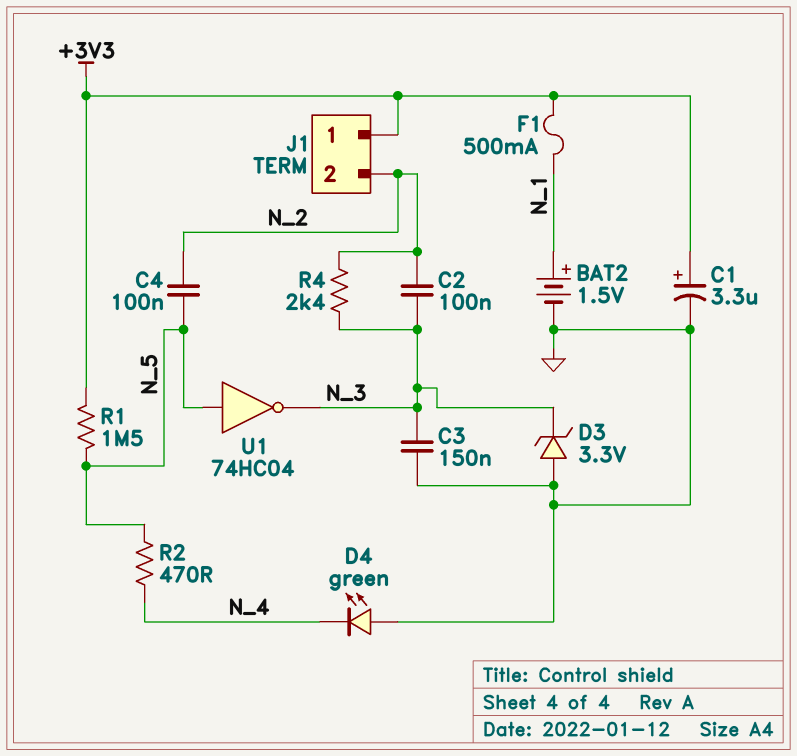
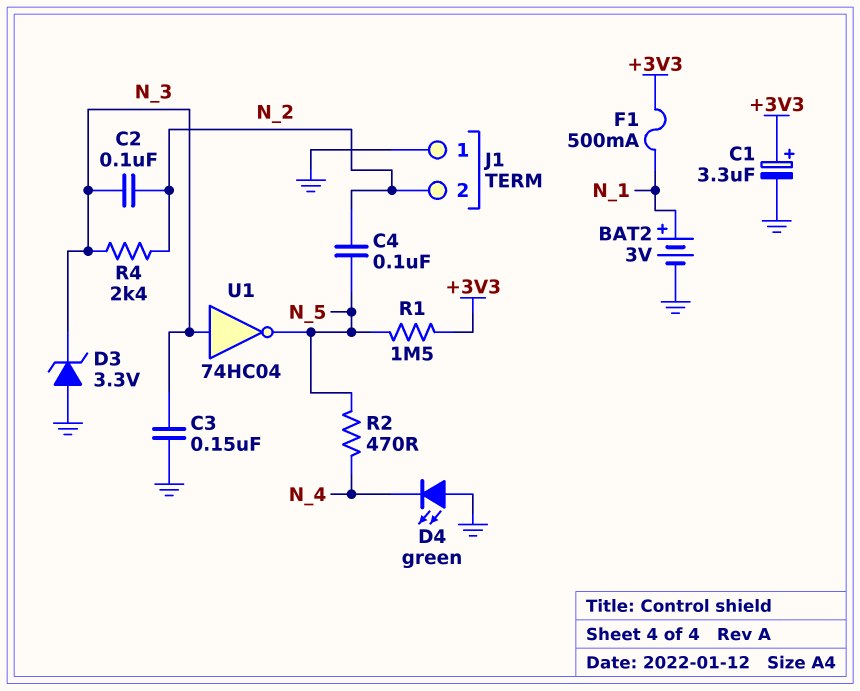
BAT2: 1.5V (plus N_1, minus GND) -> 3V (plus N_1, minus GND)
J1 pin 1: +3V3 -> GND
U1: NOT 74HC04 (in N_5, out N_3) -> NOT 74HC04 (in N_3, out N_5)

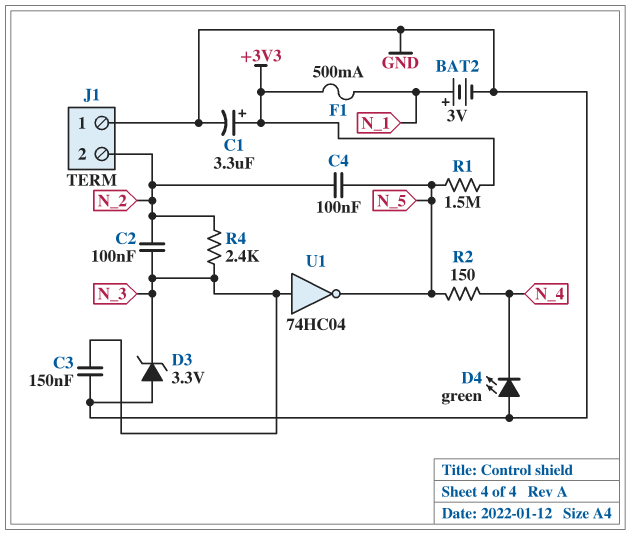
R2: 470 (N_4, N_5) -> 150 (N_4, N_5)

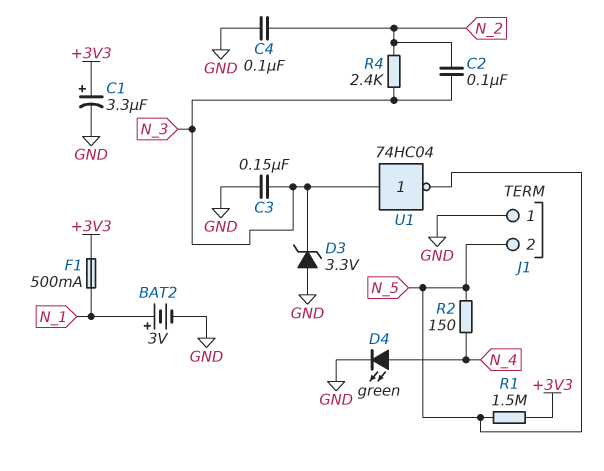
C4: 100nF (N_2, N_5) -> 100nF (GND, N_2)
D4: LED green (A GND, K N_4) -> LED green (A N_4, K GND)
J1 pin 2: N_2 -> N_5

